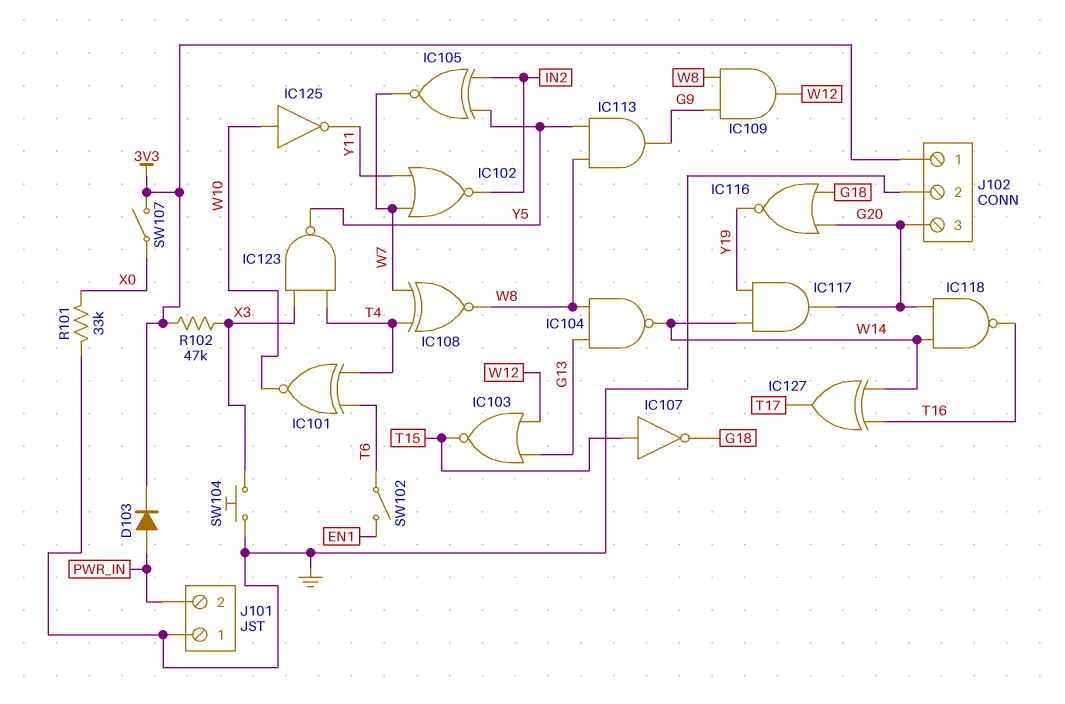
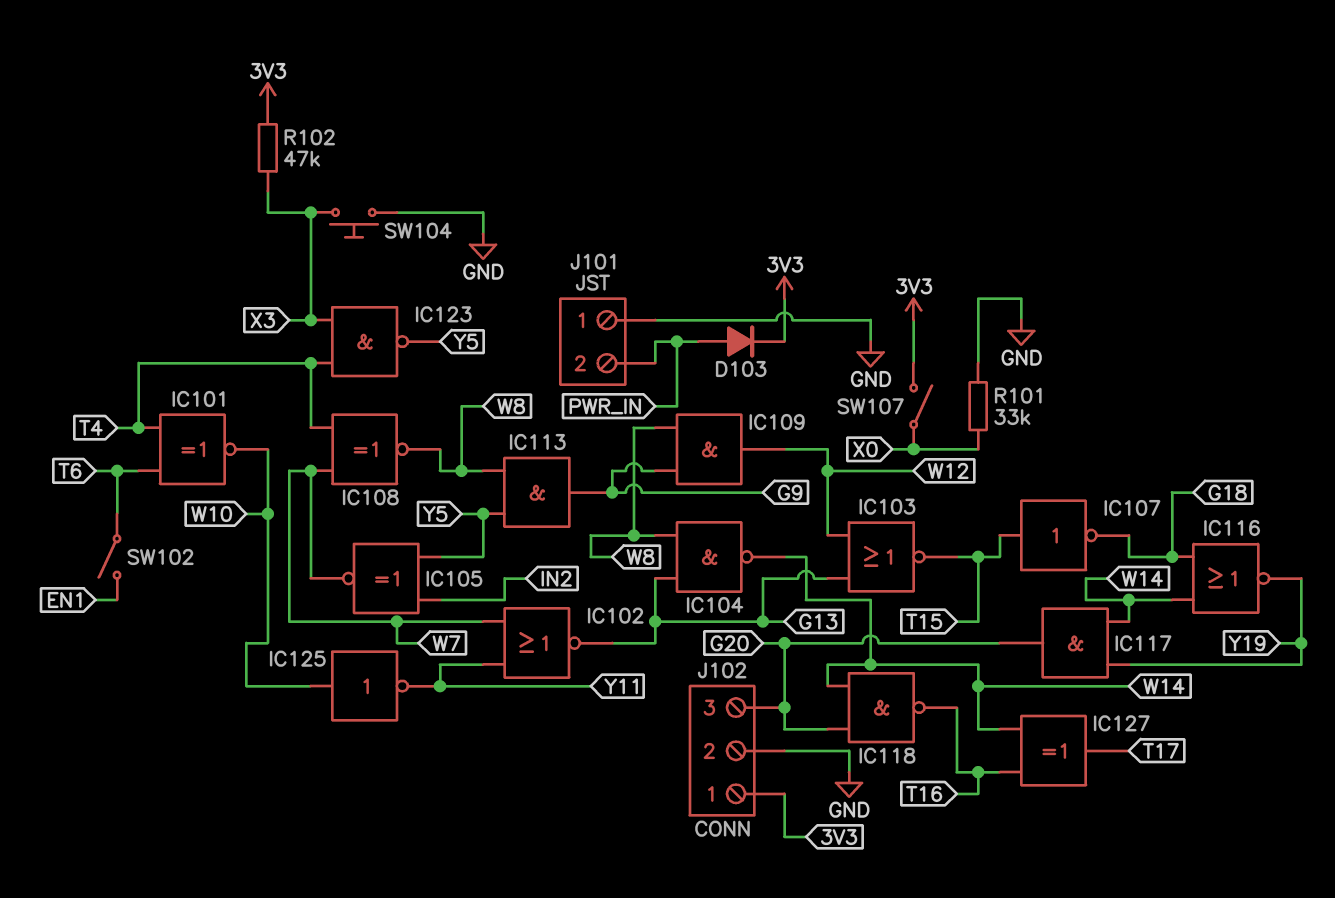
IC102: NOR (in W7, in Y11, out IN2) -> NOR (in W7, in Y11, out G13)
IC116: NOR (in G18, in G20, out Y19) -> NOR (in G18, in W14, out Y19)

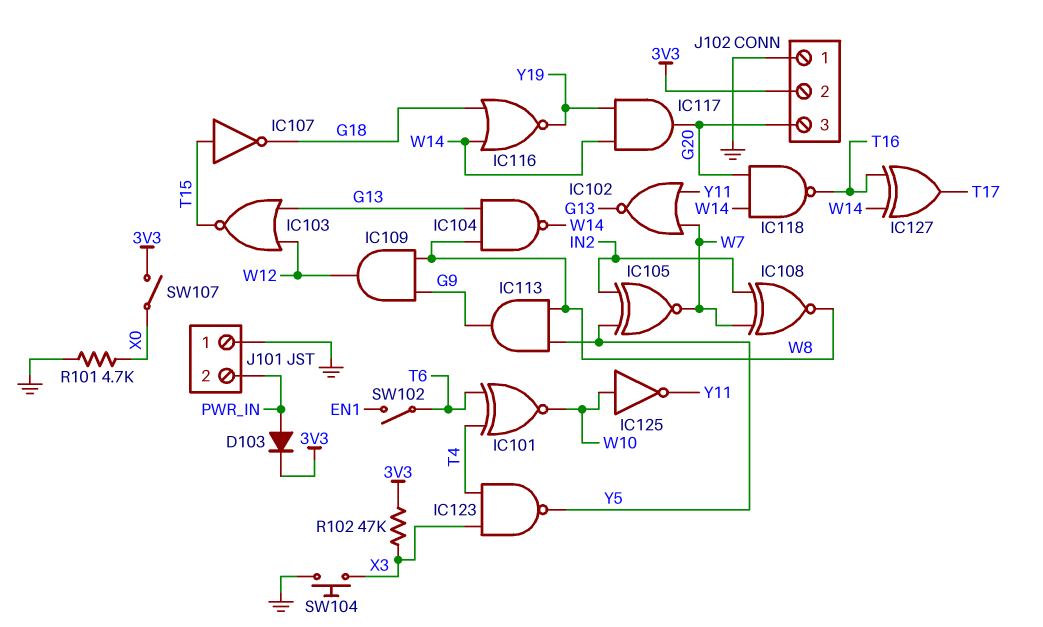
IC108: XNOR (in T4, in W7, out W8) -> XNOR (in IN2, in W7, out W8)
J102 pin 1: 3V3 -> GND
J102 pin 2: GND -> 3V3
R101: 33k (GND, X0) -> 4.7k (GND, X0)

